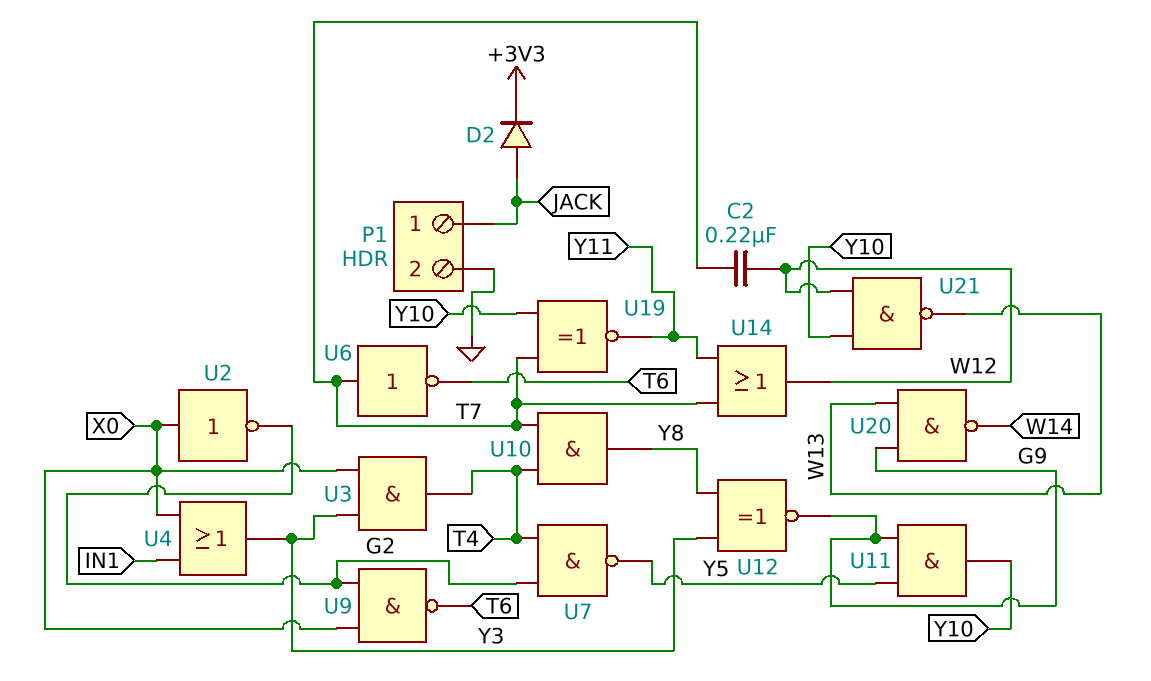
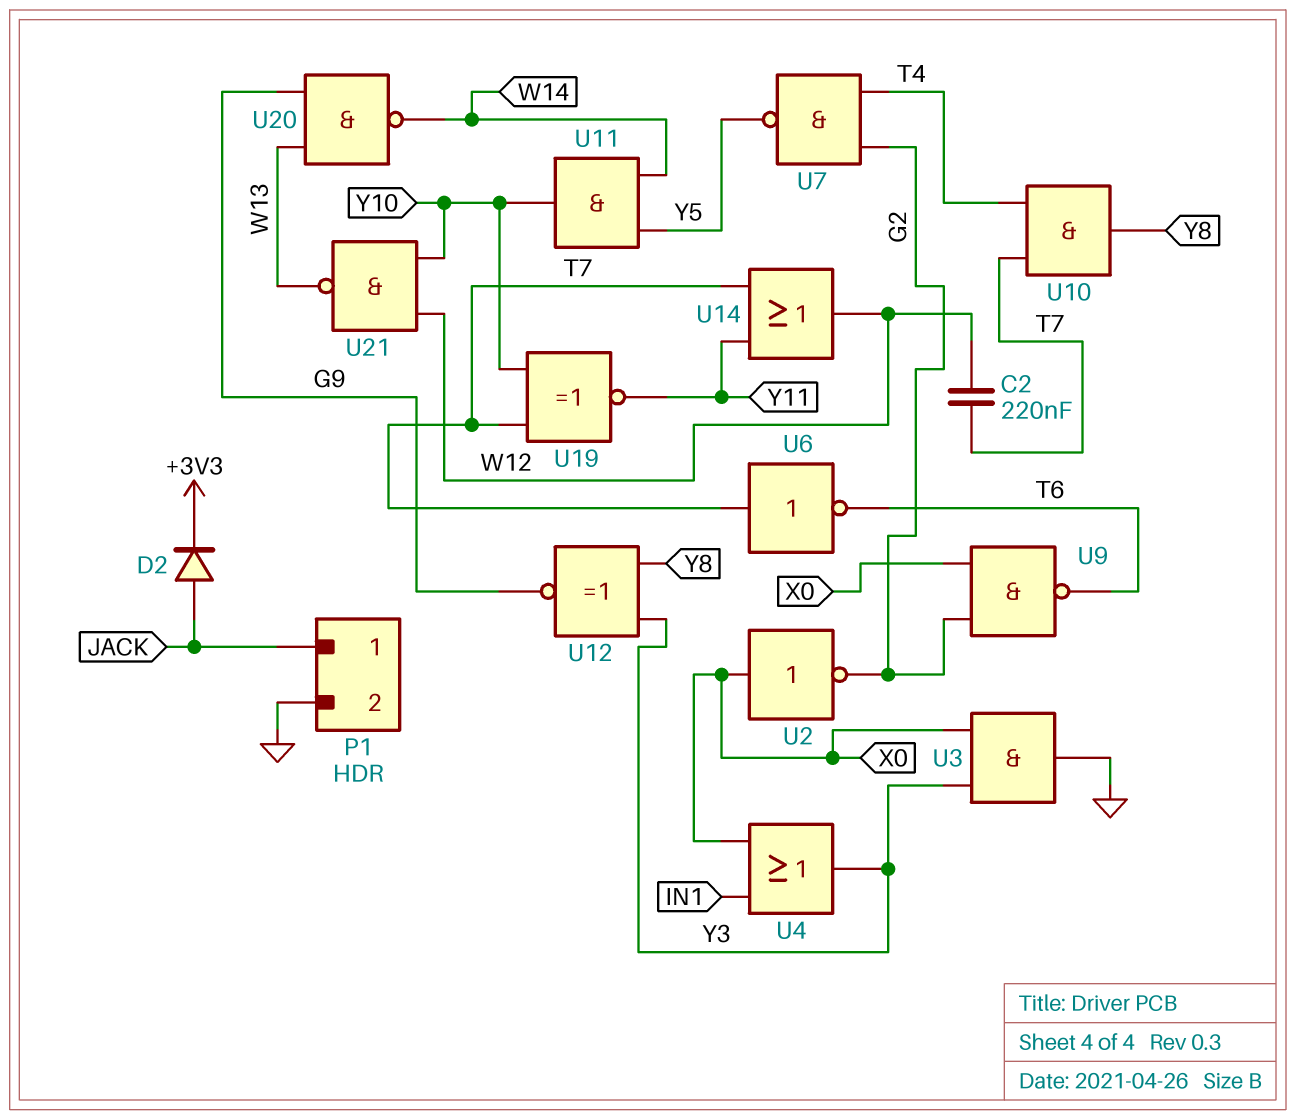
U3: AND (in X0, in Y3, out T4) -> AND (in X0, in Y3, out GND)
U11: AND (in G9, in Y5, out Y10) -> AND (in W14, in Y5, out Y10)

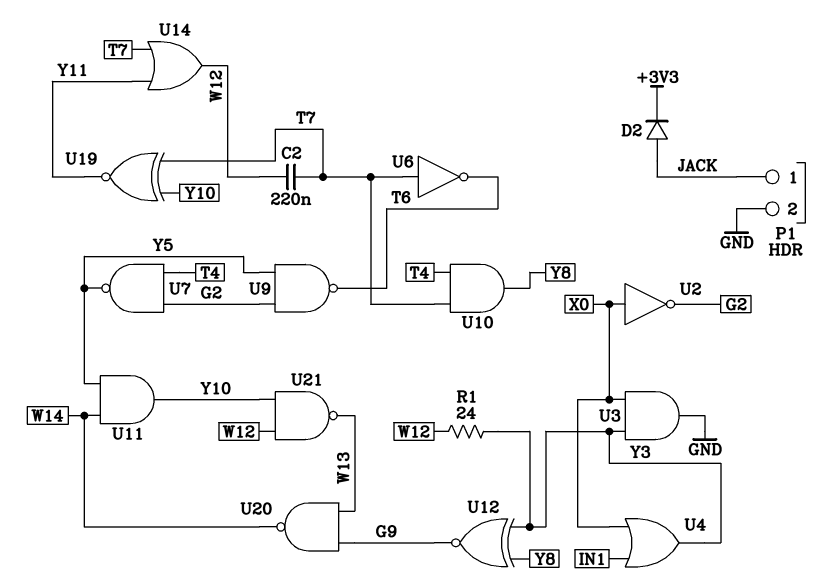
R1: none -> 24 (W12, Y3)
U9: NAND (in G2, in X0, out T6) -> NAND (in G2, in Y5, out T6)

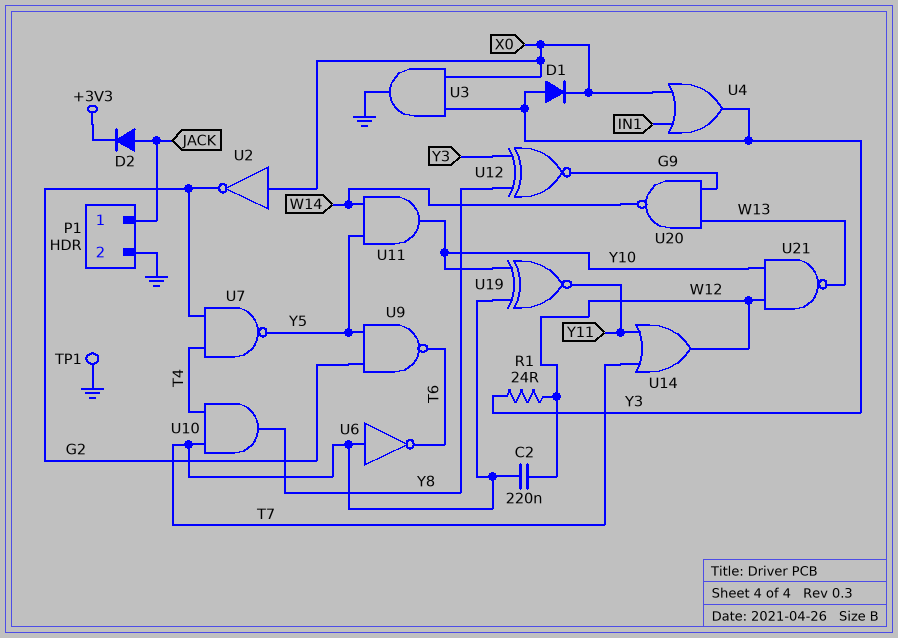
D1: none -> diode (A Y3, K X0)
TP1: none -> test point (GND)

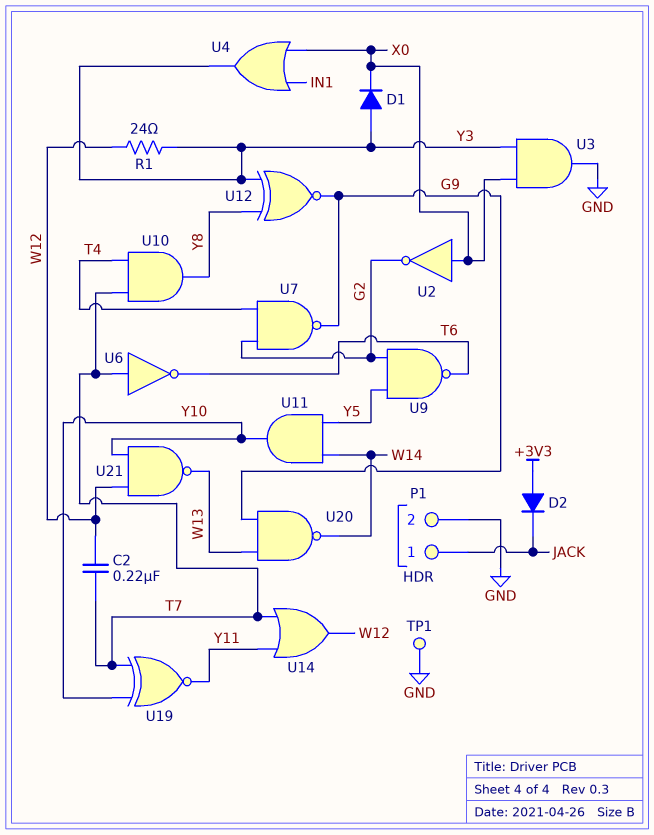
D2: diode (A JACK, K +3V3) -> diode (A +3V3, K JACK)
U7: NAND (in G2, in T4, out Y5) -> NAND (in G2, in T4, out G9)

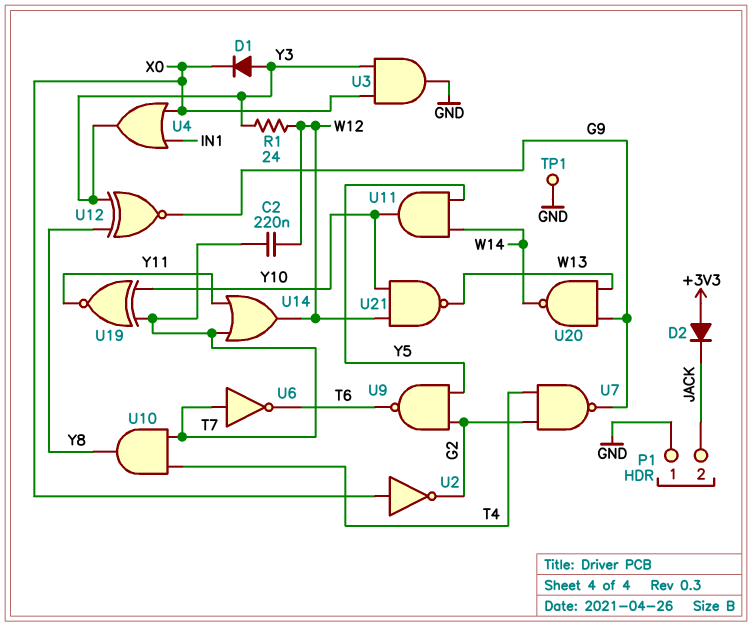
P1 pin 1: JACK -> GND
P1 pin 2: GND -> JACK

